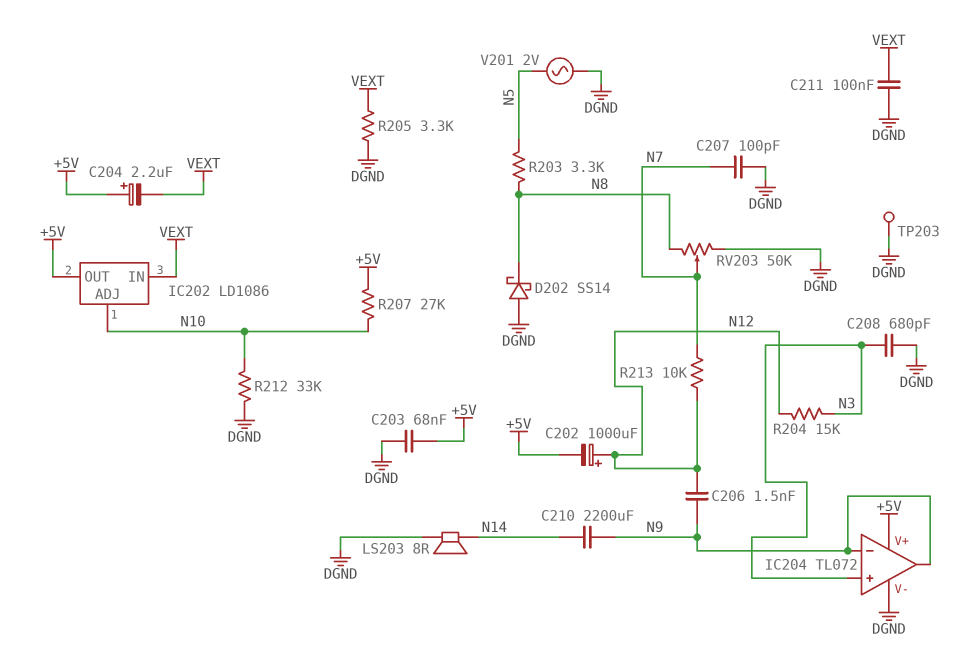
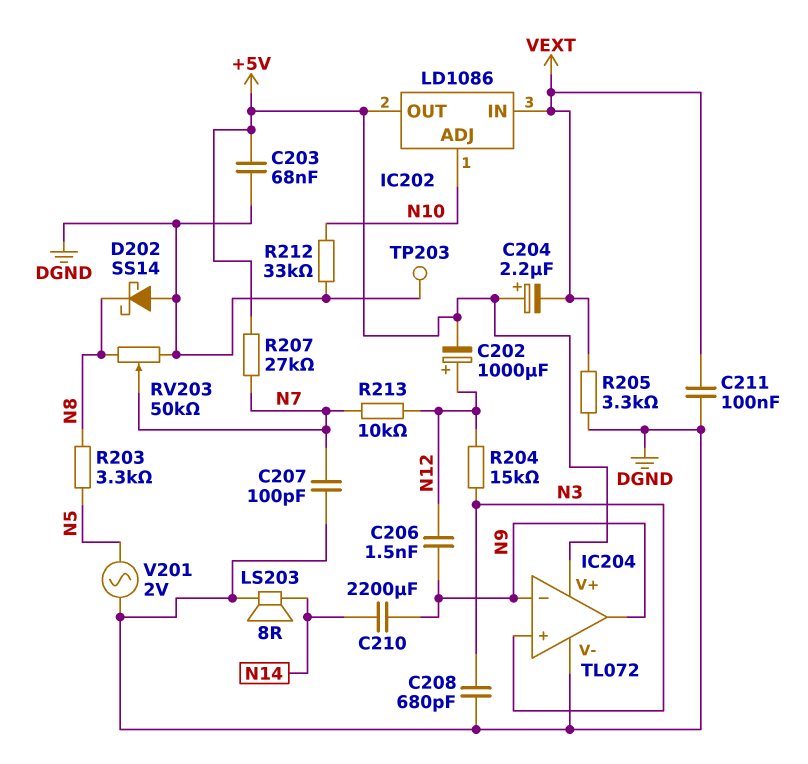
R207: 27k (+5V, N10) -> 27k (+5V, N7)

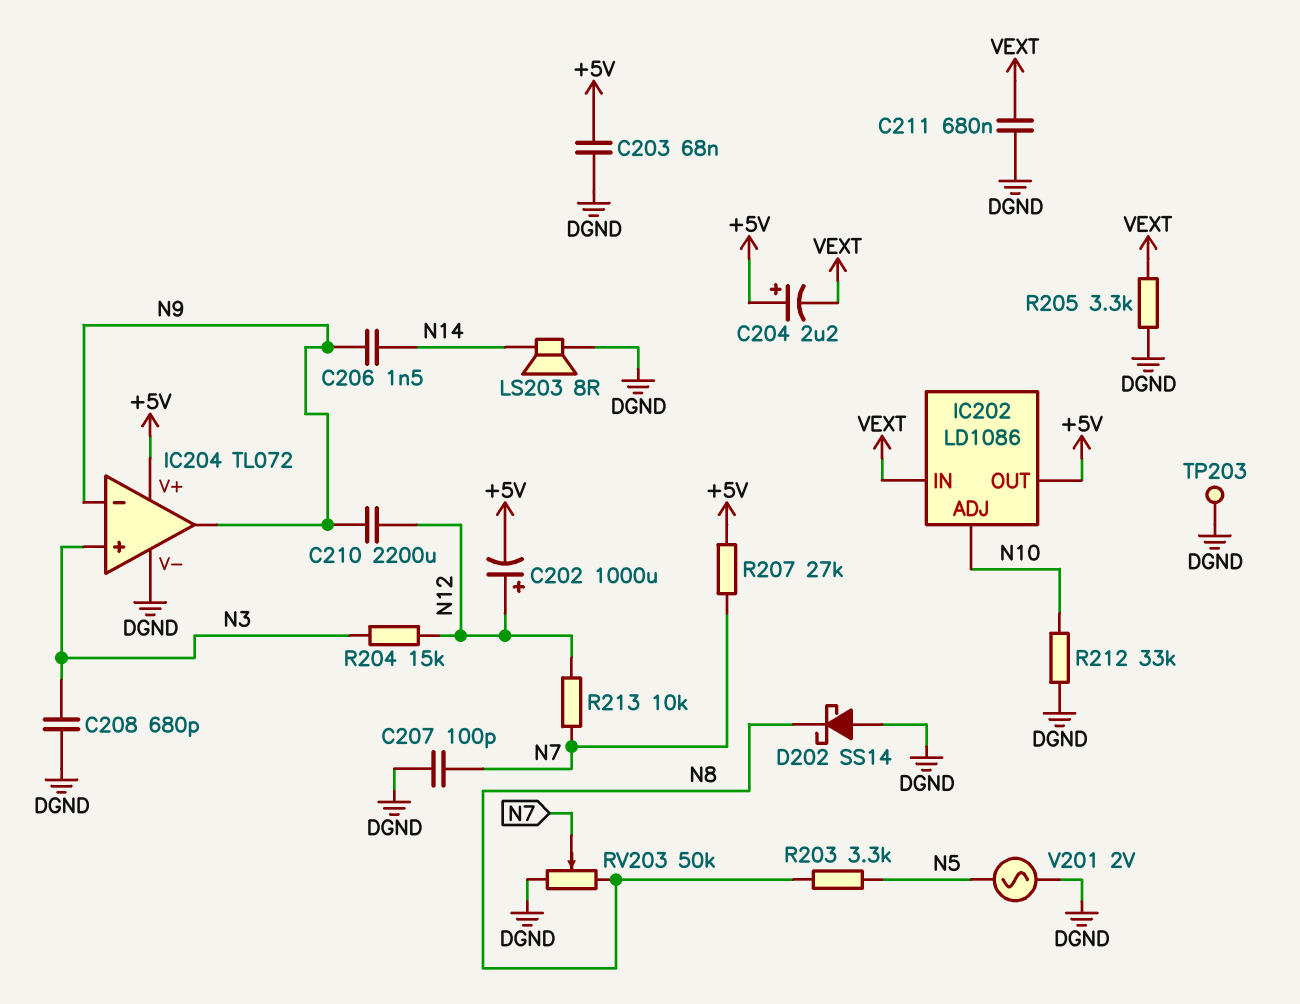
C206: 1.5nF (N9, N12) -> 1.5nF (N9, N14)
C210: 2200uF (N9, N14) -> 2200uF (N9, N12)
C211: 100nF (DGND, VEXT) -> 680nF (DGND, VEXT)

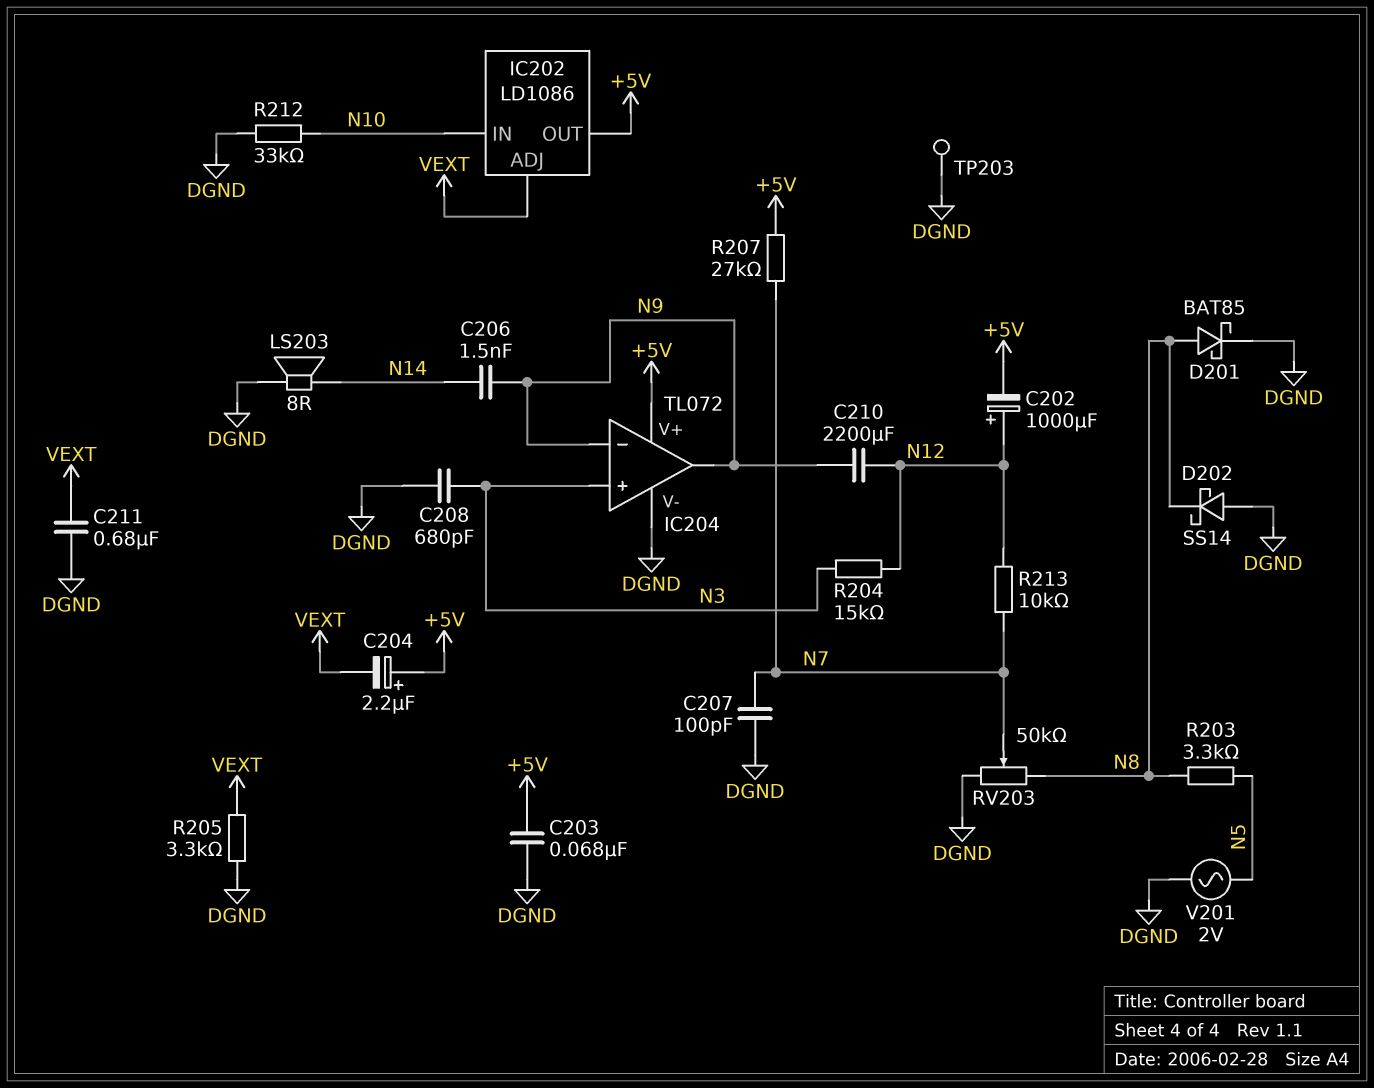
D201: none -> schottky BAT85 (A N8, K DGND)
IC202 pin ADJ: N10 -> VEXT
IC202 pin IN: VEXT -> N10

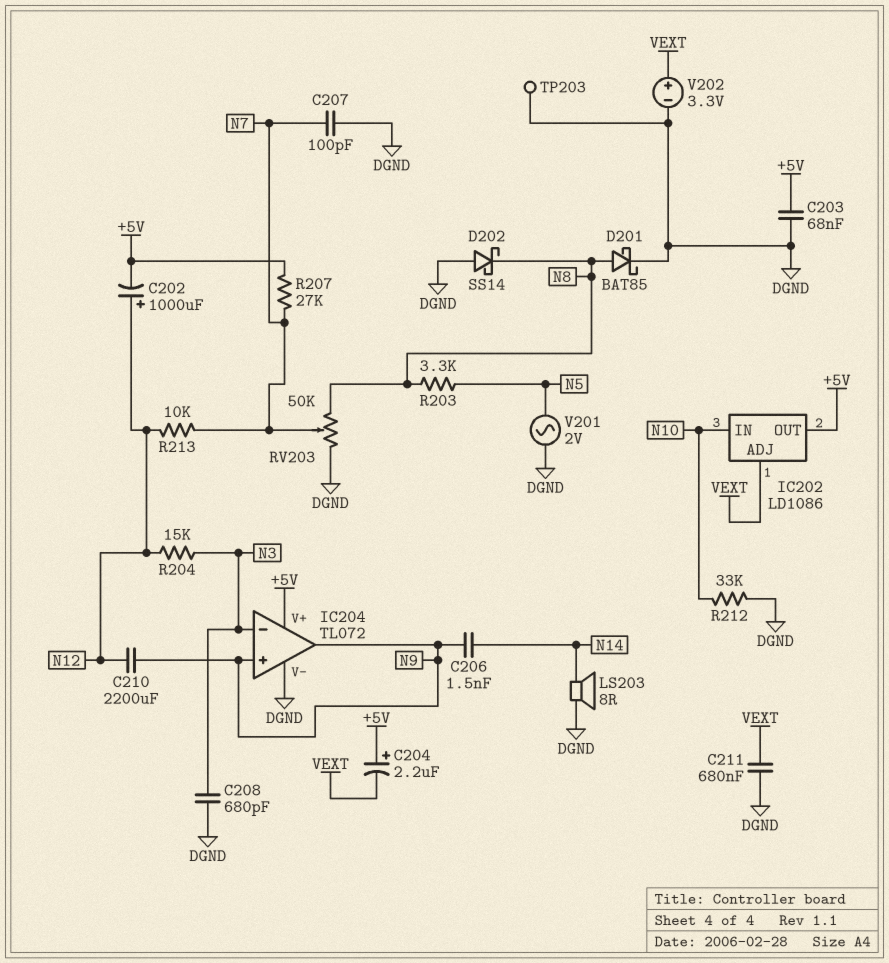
IC204 pin in+: N3 -> N9
IC204 pin in-: N9 -> N3
R205: 3.3k (DGND, VEXT) -> none
V202: none -> 3.3V (plus VEXT, minus DGND)

